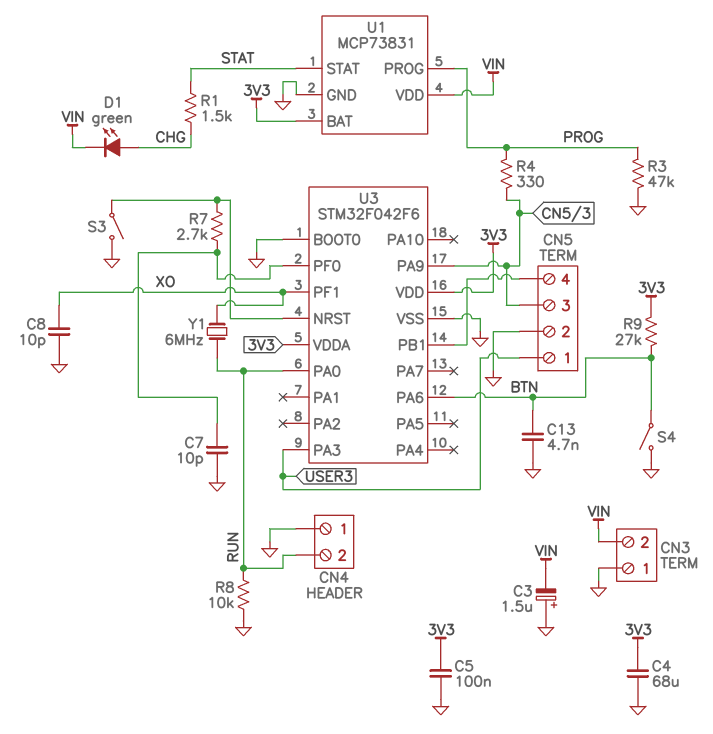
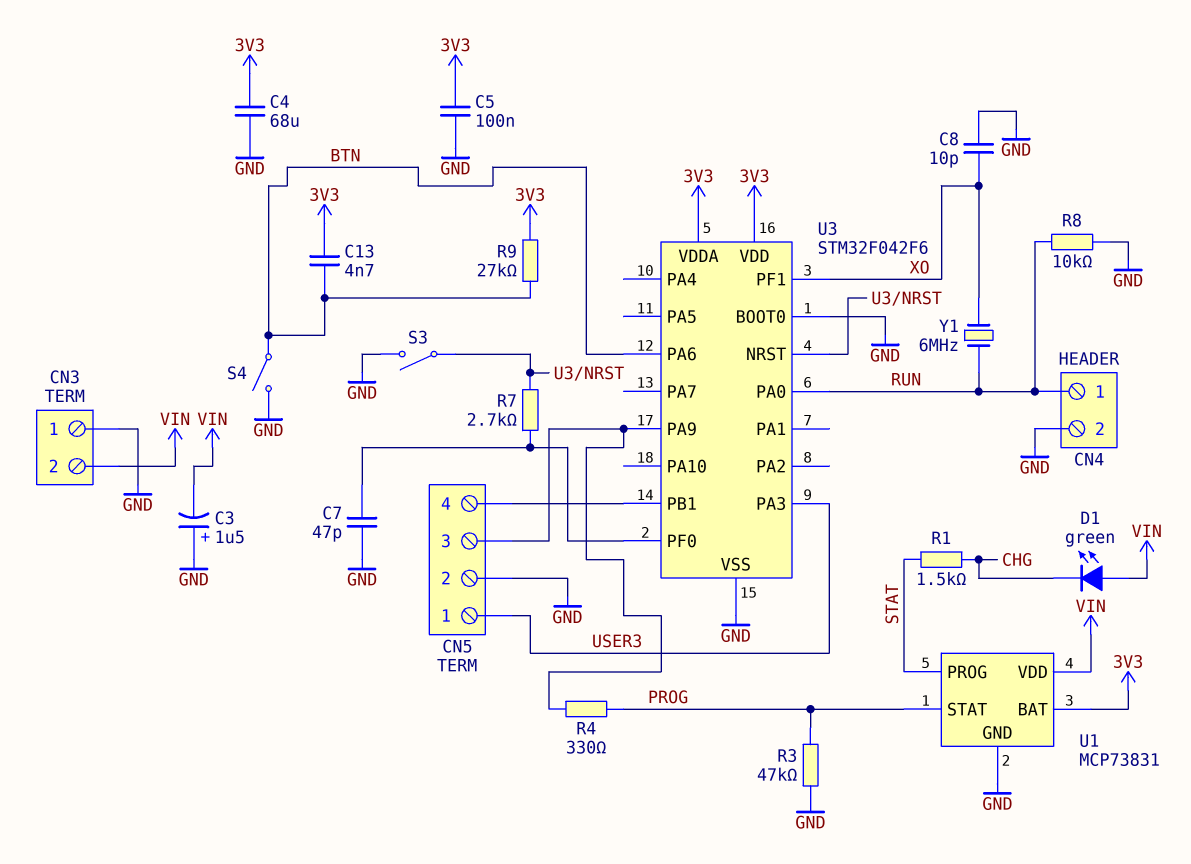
C7: 10pF (GND, U3/PF0) -> 47pF (GND, U3/PF0)
C13: 4.7nF (BTN, GND) -> 4.7nF (3V3, BTN)
CN4 pin 1: GND -> RUN
CN4 pin 2: RUN -> GND
D1: LED green (A CHG, K VIN) -> LED green (A VIN, K CHG)
U1 pin PROG: PROG -> STAT
U1 pin STAT: STAT -> PROG

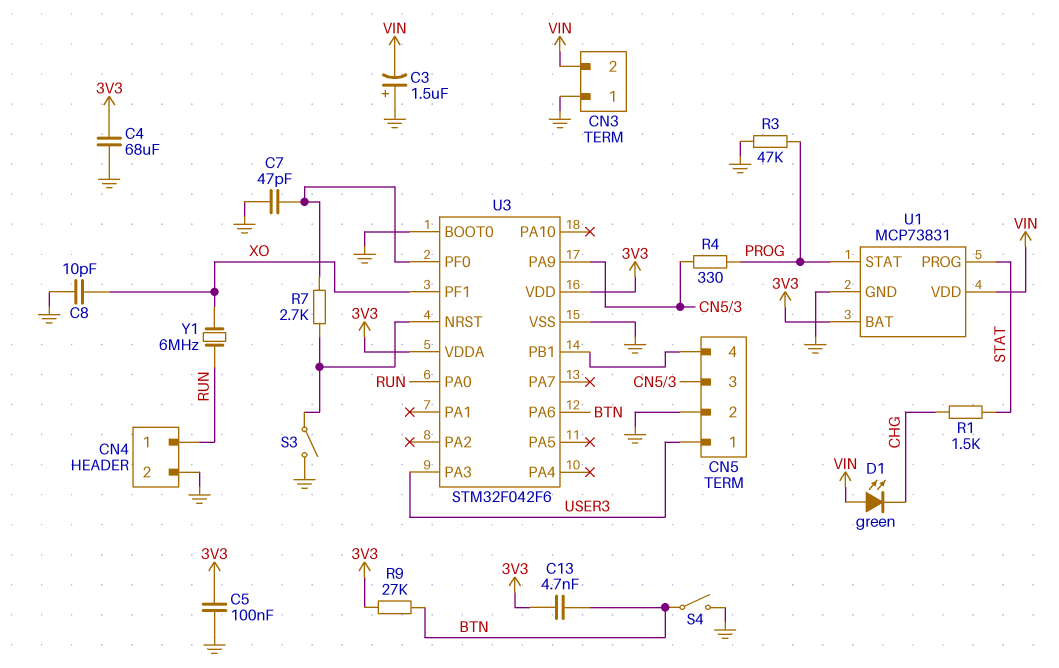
R8: 10k (GND, RUN) -> none

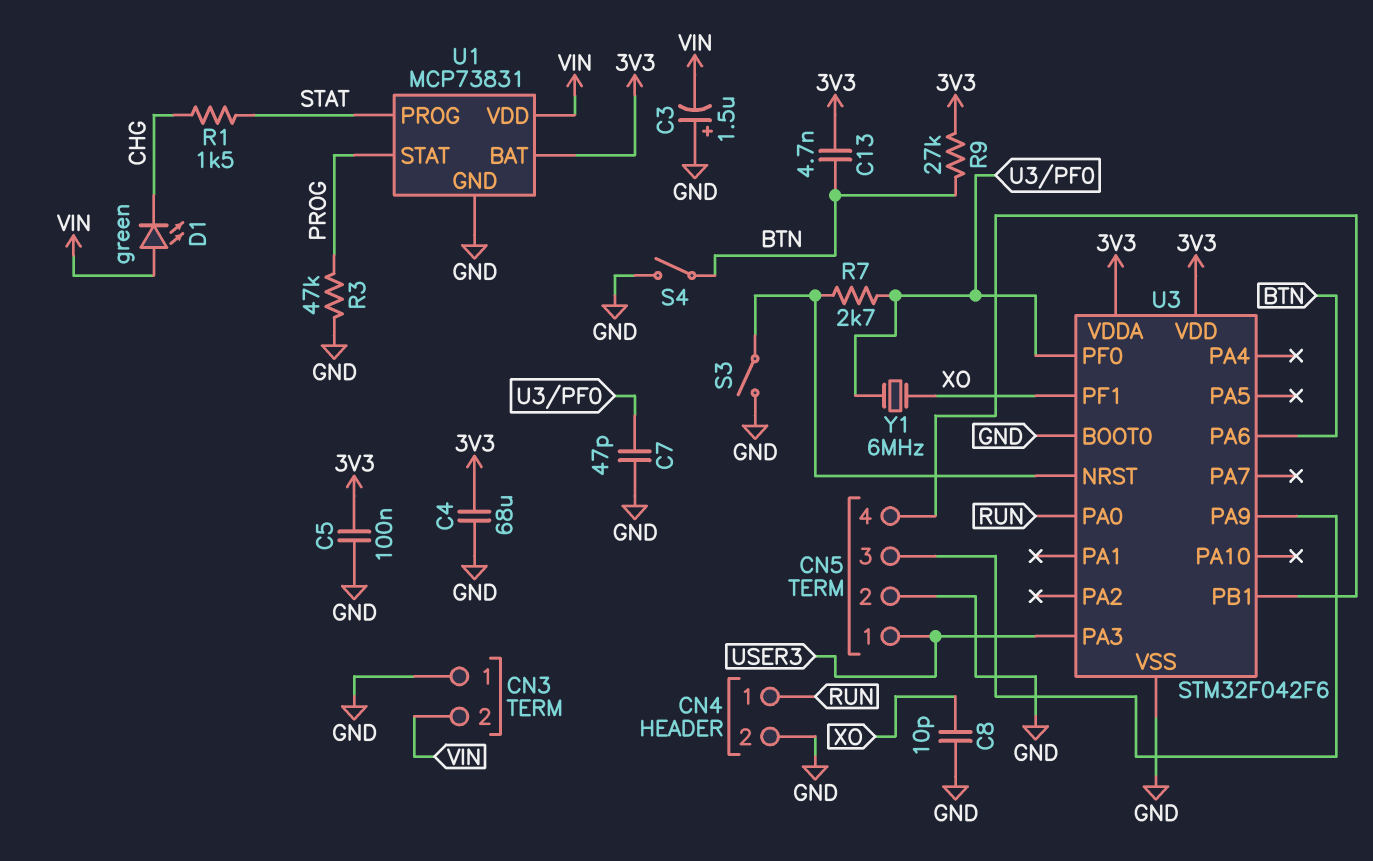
R4: 330 (CN5/3, PROG) -> none
Y1: 6MHz (RUN, XO) -> 6MHz (U3/PF0, XO)

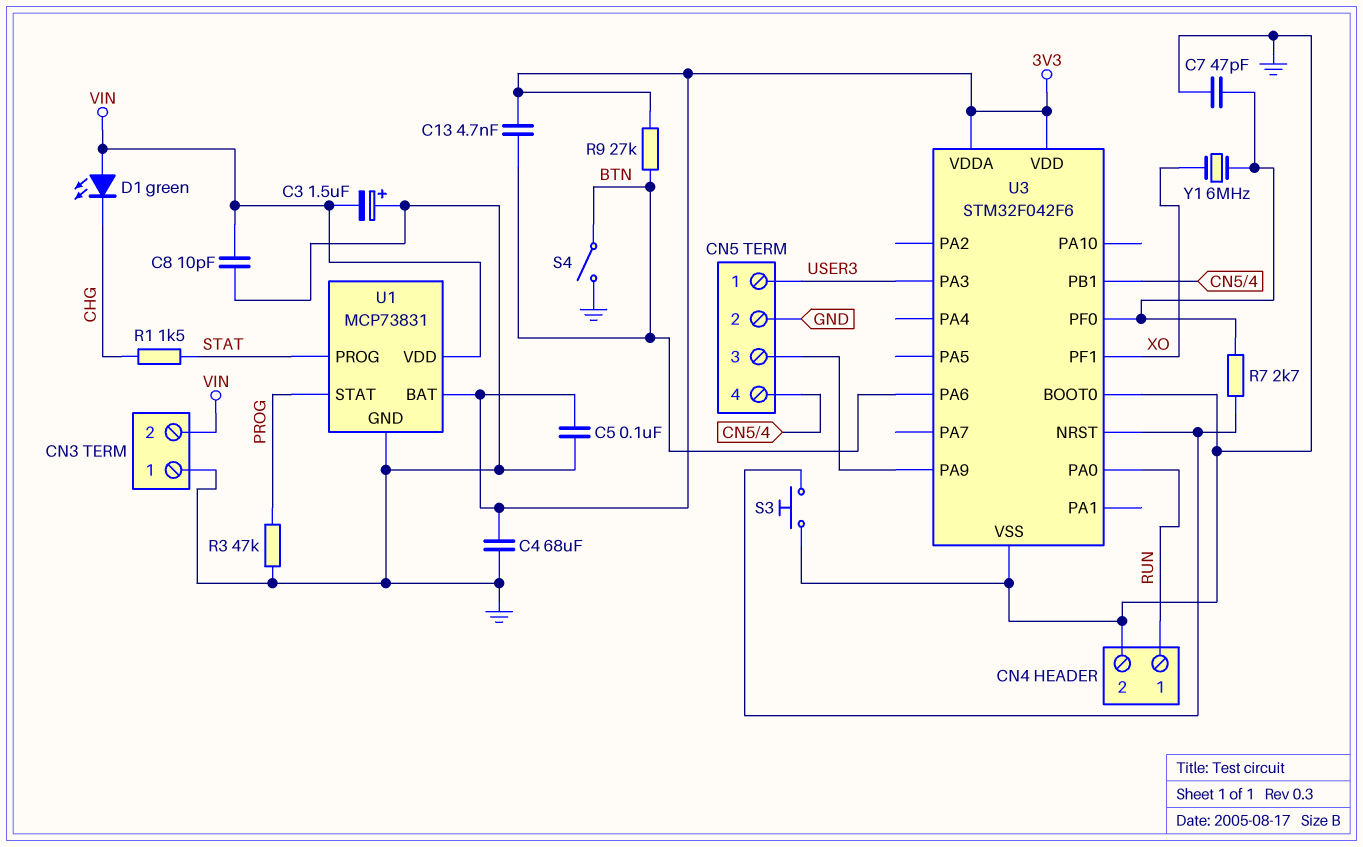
C8: 10pF (GND, XO) -> 10pF (GND, VIN)
S3: switch (GND, U3/NRST) -> button (GND, U3/NRST)

